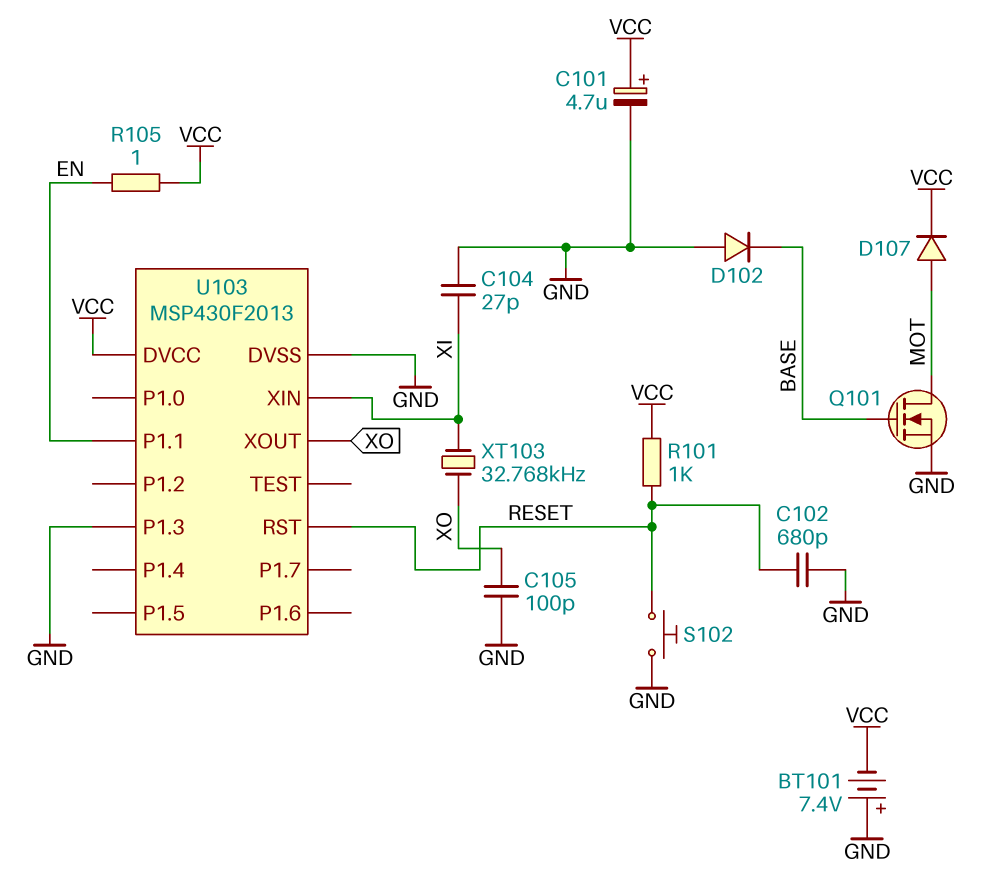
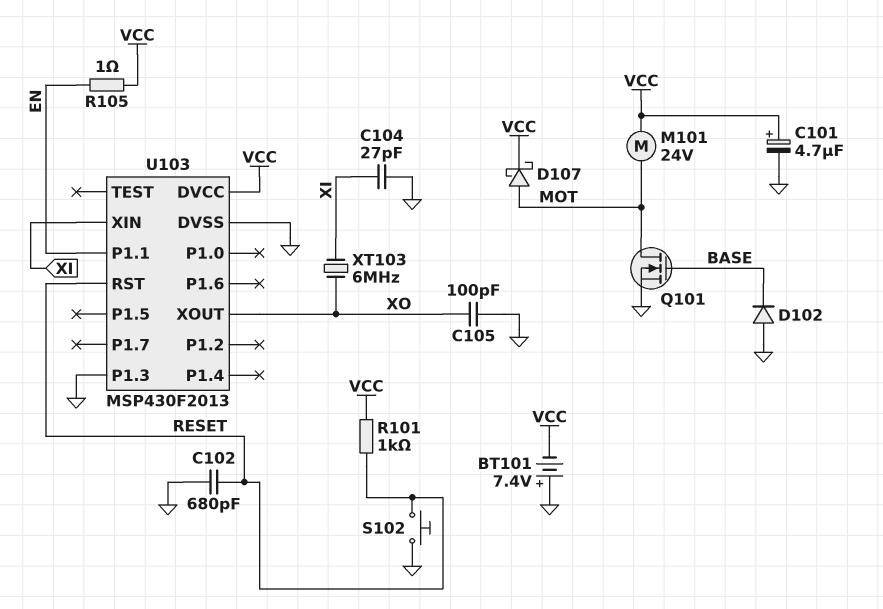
D107: diode (A MOT, K VCC) -> schottky (A MOT, K VCC)
M101: none -> motor 24V (MOT, VCC)
XT103: 32.768kHz (XI, XO) -> 6MHz (XI, XO)

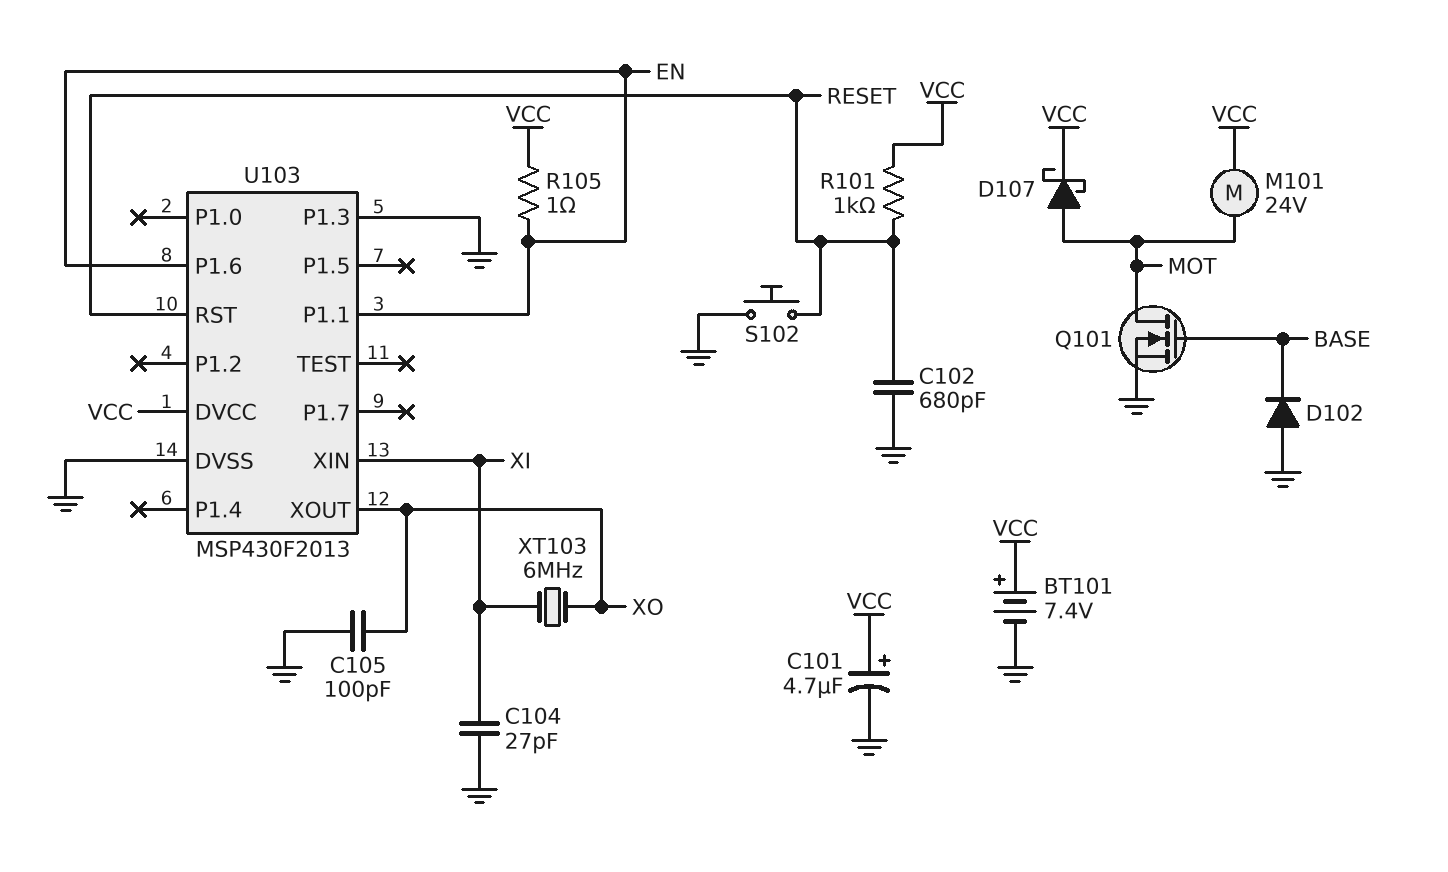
BT101: 7.4V (plus GND, minus VCC) -> 7.4V (plus VCC, minus GND)
U103 pin P1.6: none -> EN

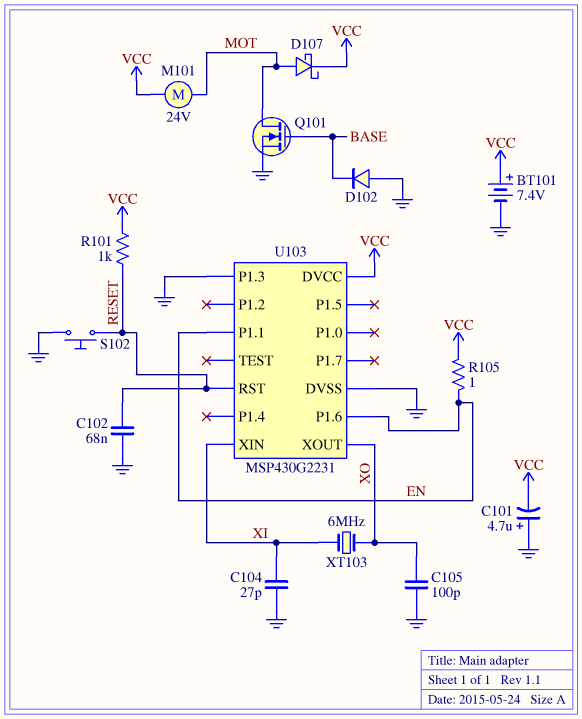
C101: 4.7uF (plus VCC, minus GND) -> 4.7uF (plus GND, minus VCC)
C102: 680pF (GND, RESET) -> 68nF (GND, RESET)
U103: MSP430F2013 -> MSP430G2231

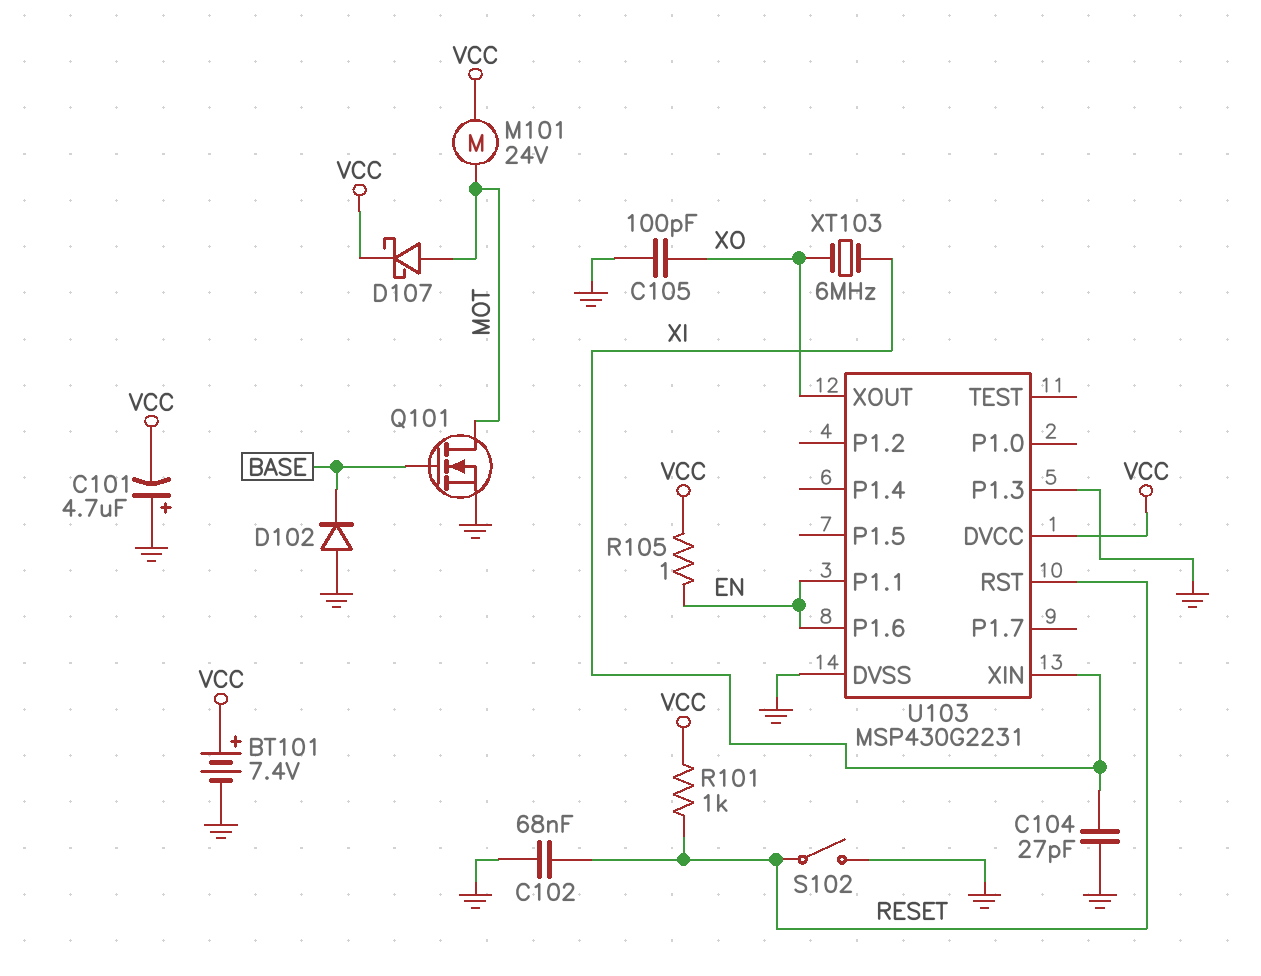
S102: button (GND, RESET) -> switch (GND, RESET)

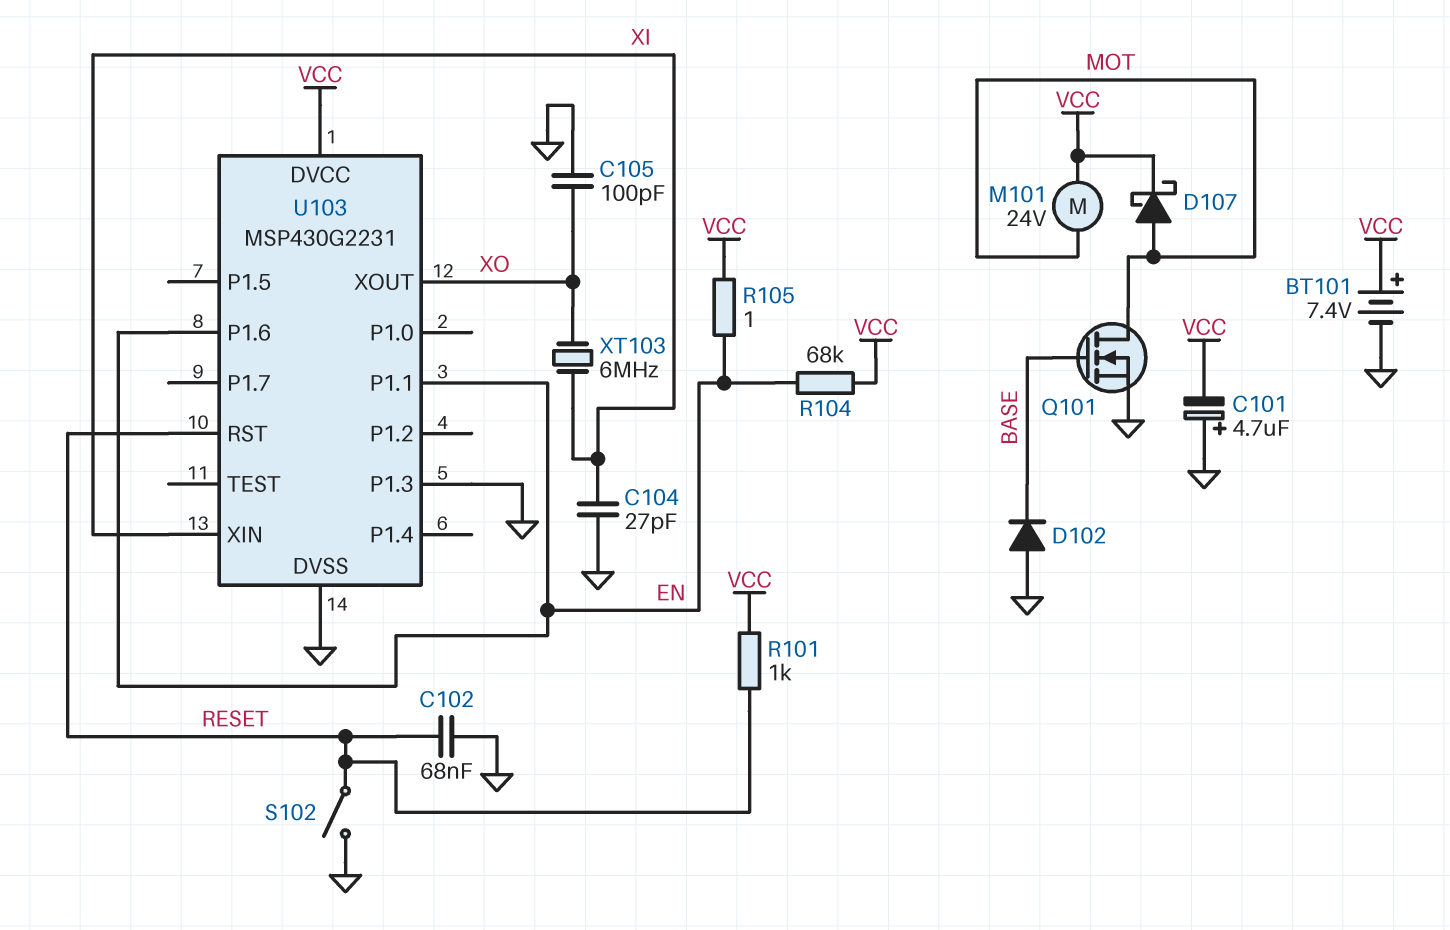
R104: none -> 68k (EN, VCC)

